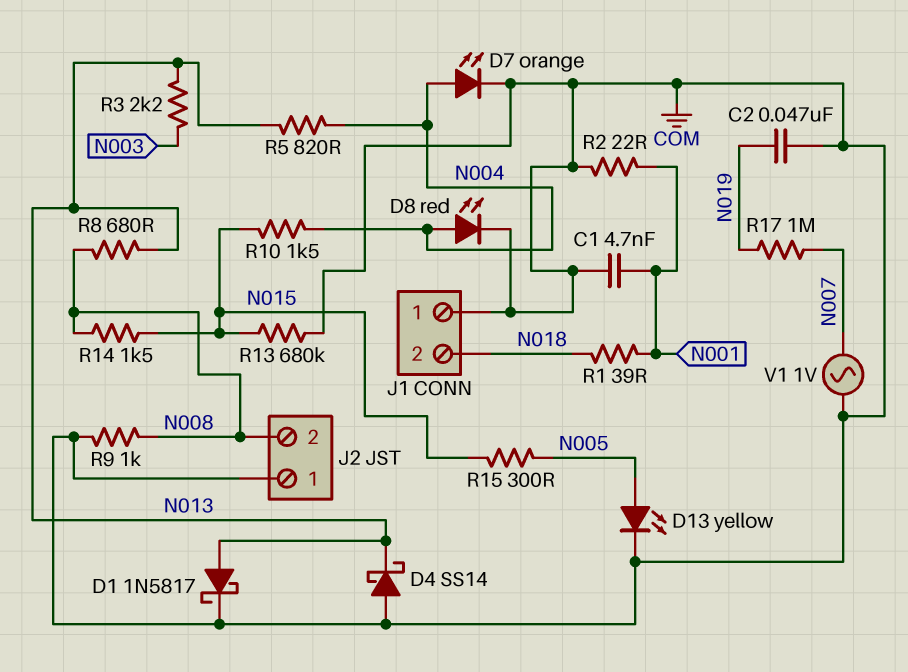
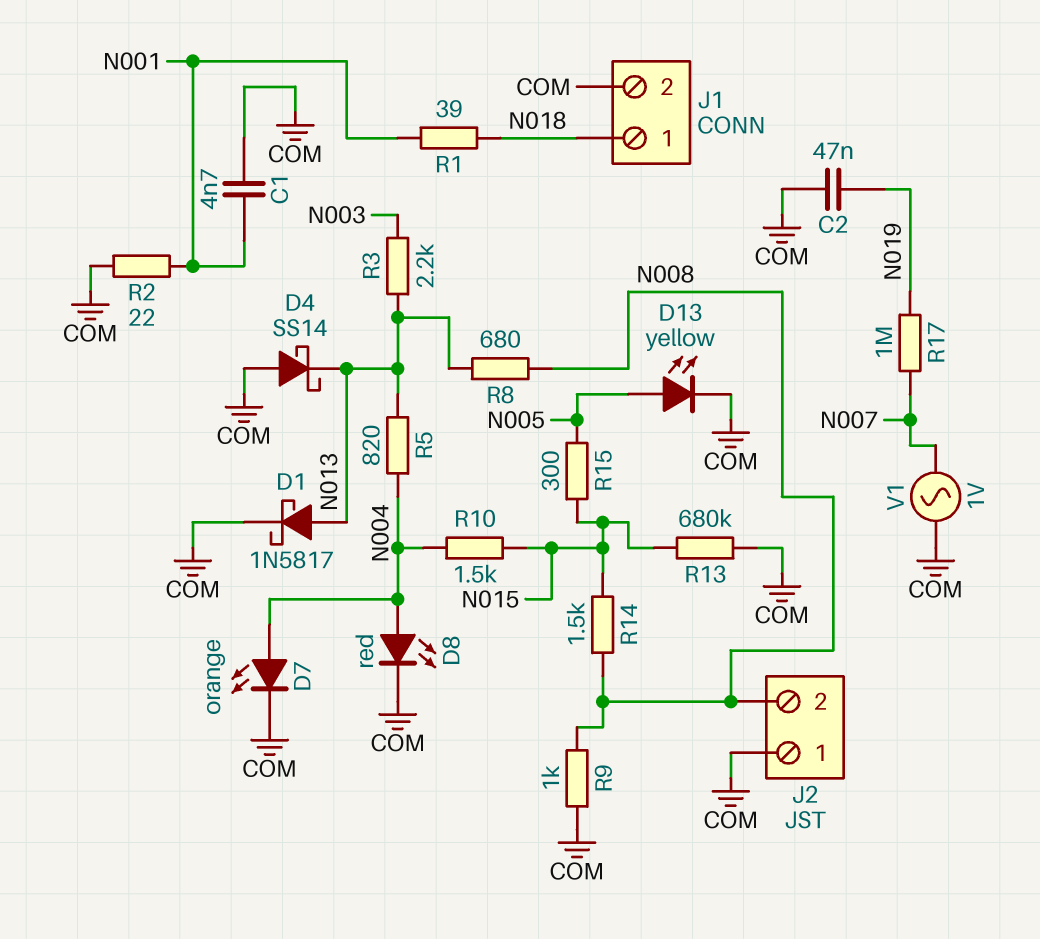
J1 pin 1: COM -> N018
J1 pin 2: N018 -> COM

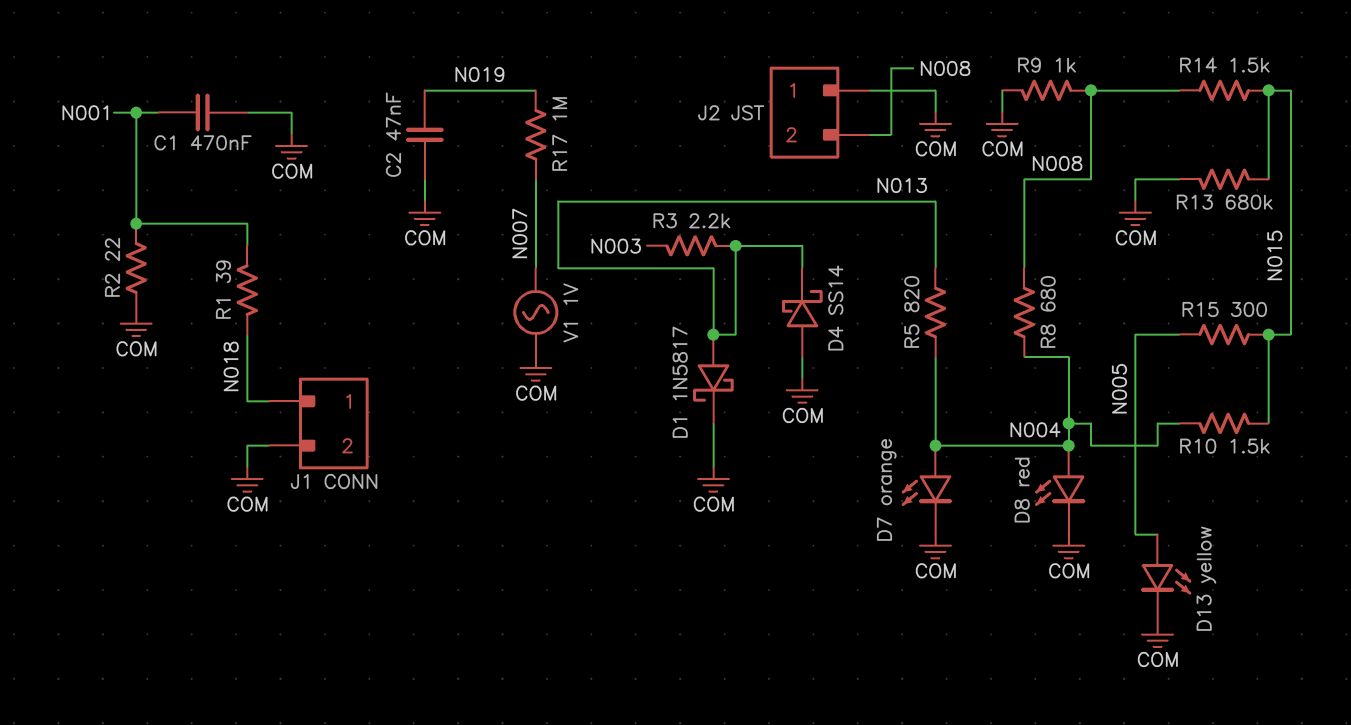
C1: 4.7nF (COM, N001) -> 470nF (COM, N001)
R8: 680 (N008, N013) -> 680 (N004, N008)

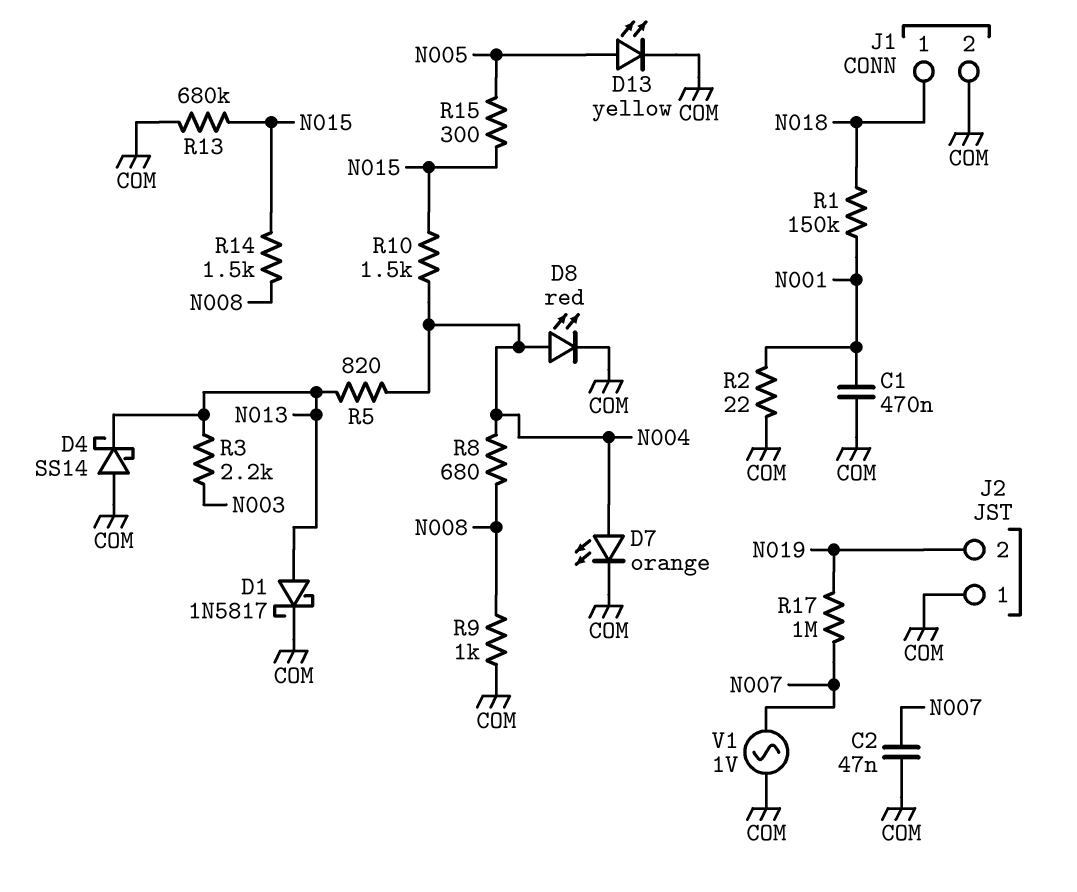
C2: 47nF (COM, N019) -> 47nF (COM, N007)
J2 pin 2: N008 -> N019
R1: 39 (N001, N018) -> 150k (N001, N018)

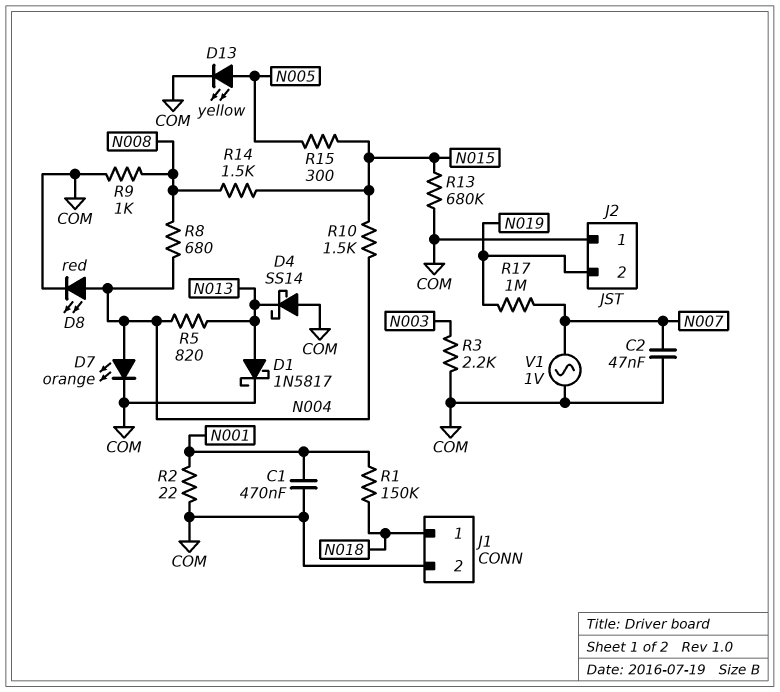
R3: 2.2k (N003, N013) -> 2.2k (COM, N003)

